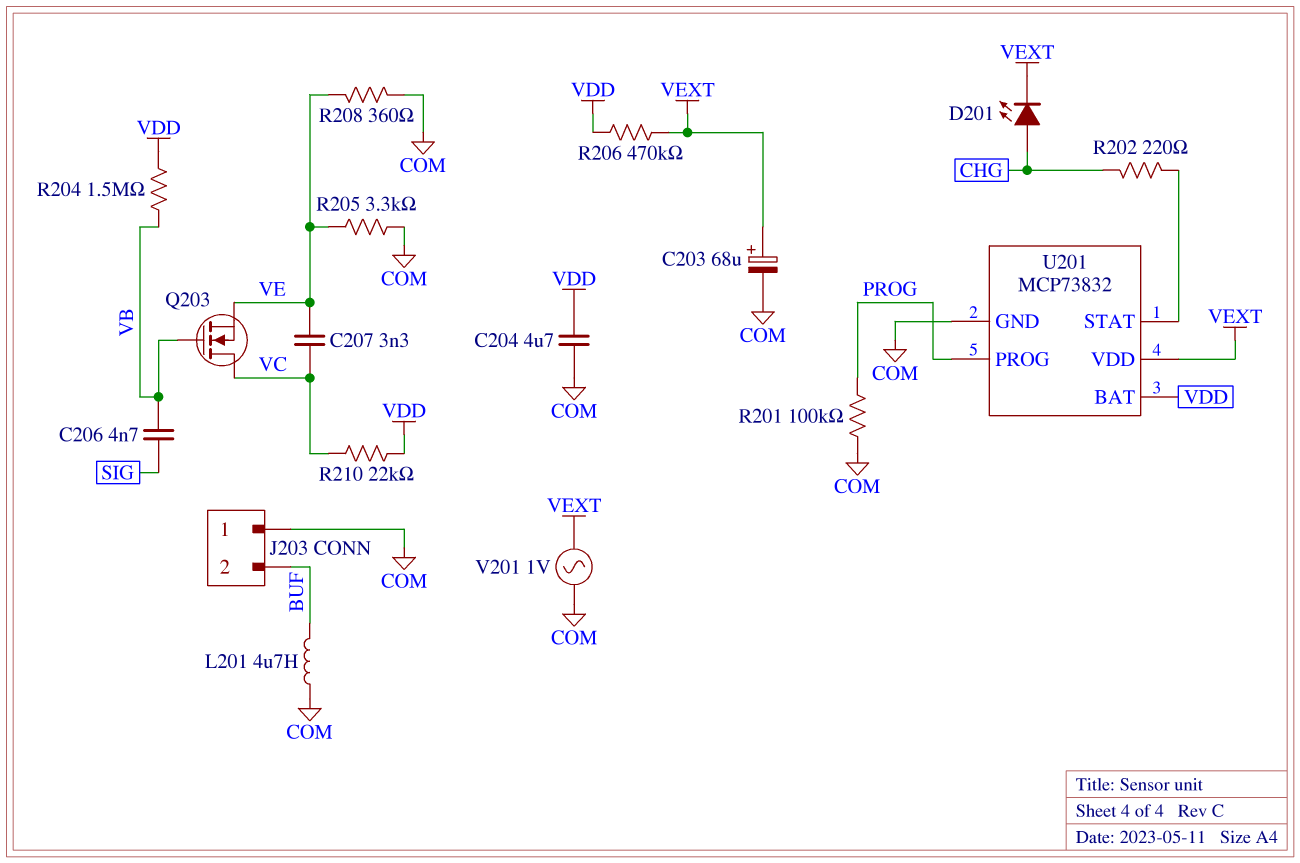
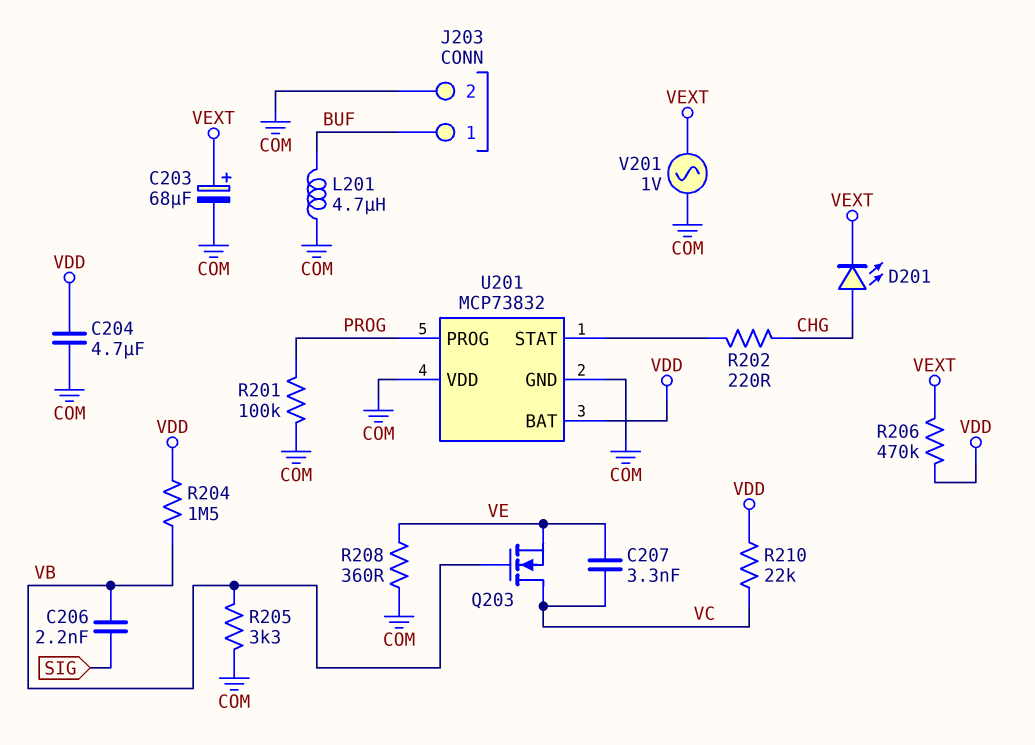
C206: 4.7nF (SIG, VB) -> 2.2nF (SIG, VB)
J203 pin 1: COM -> BUF
J203 pin 2: BUF -> COM
R205: 3.3k (COM, VE) -> 3.3k (COM, VB)
U201 pin VDD: VEXT -> COM

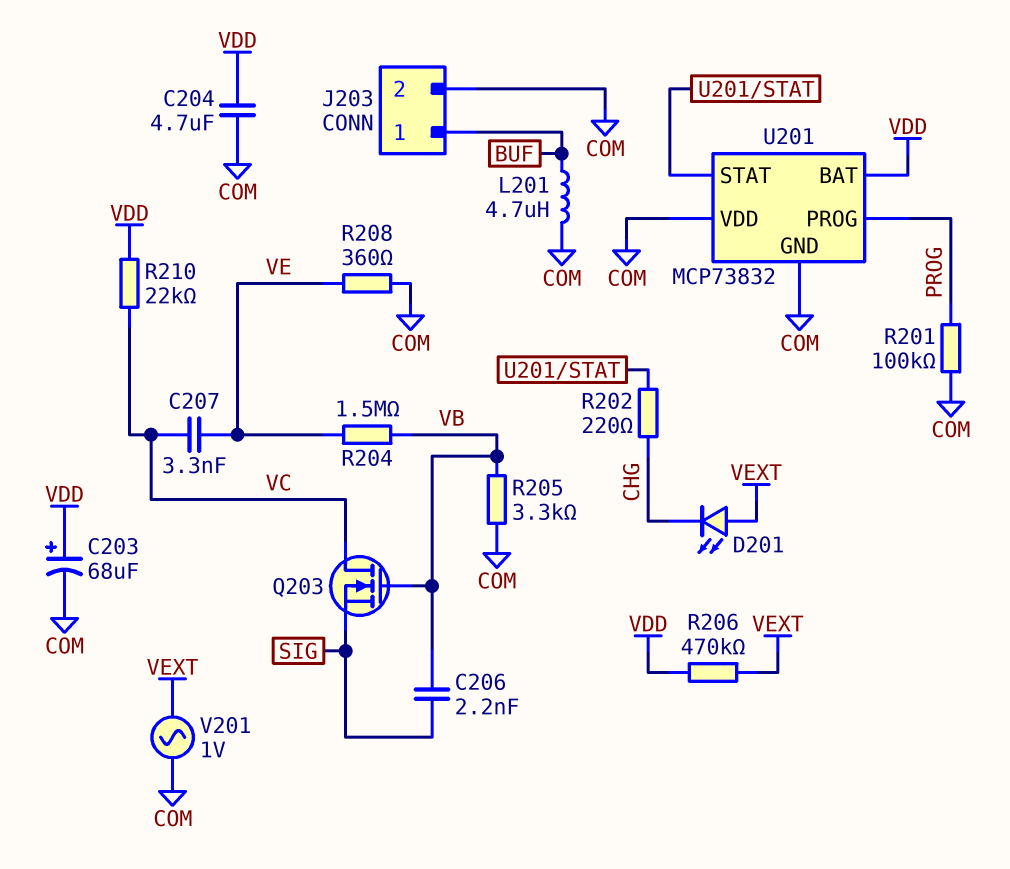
C203: 68uF (plus VEXT, minus COM) -> 68uF (plus VDD, minus COM)
D201: LED (A CHG, K VEXT) -> LED (A VEXT, K CHG)
Q203: NMOS (G VB, D VC, S VE) -> NMOS (G VB, D VC, S SIG)
R204: 1.5M (VB, VDD) -> 1.5M (VB, VE)

